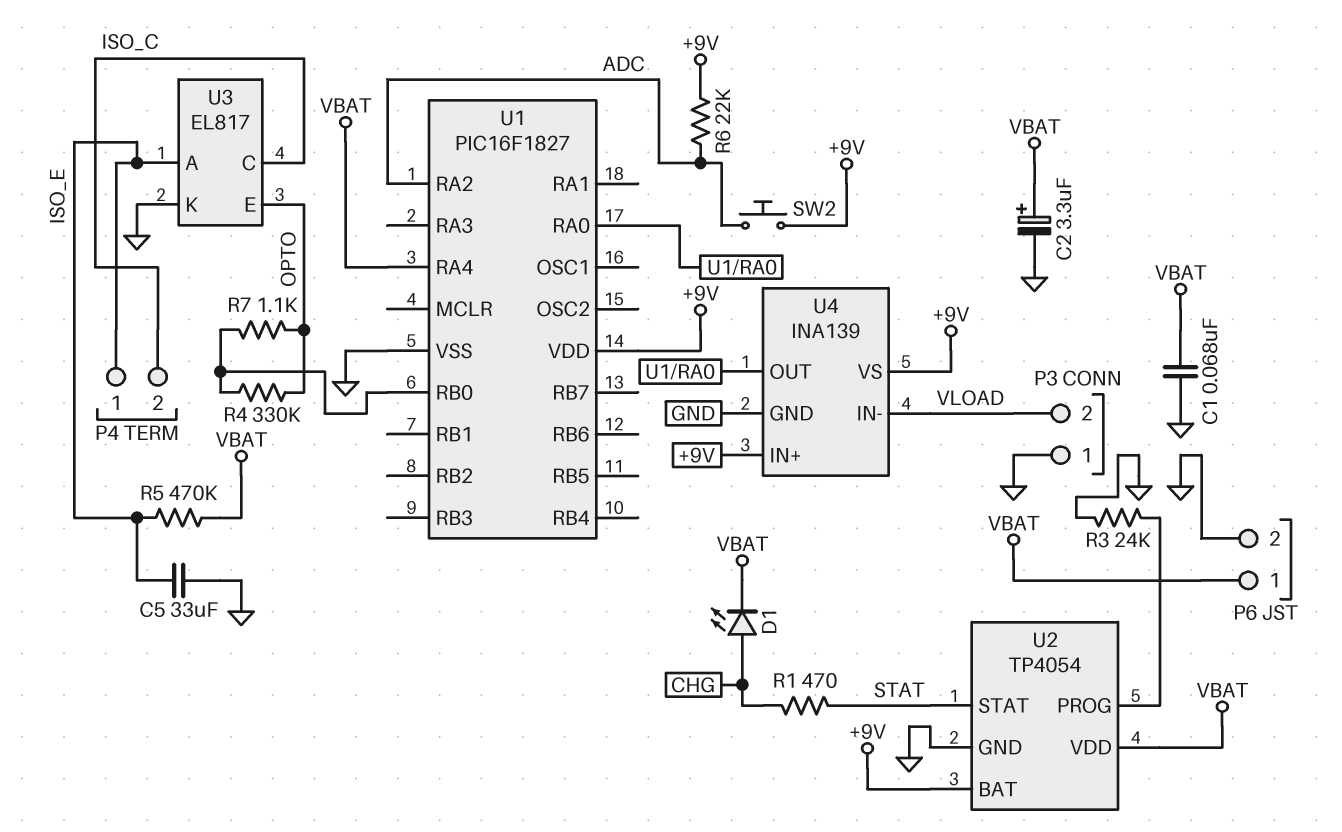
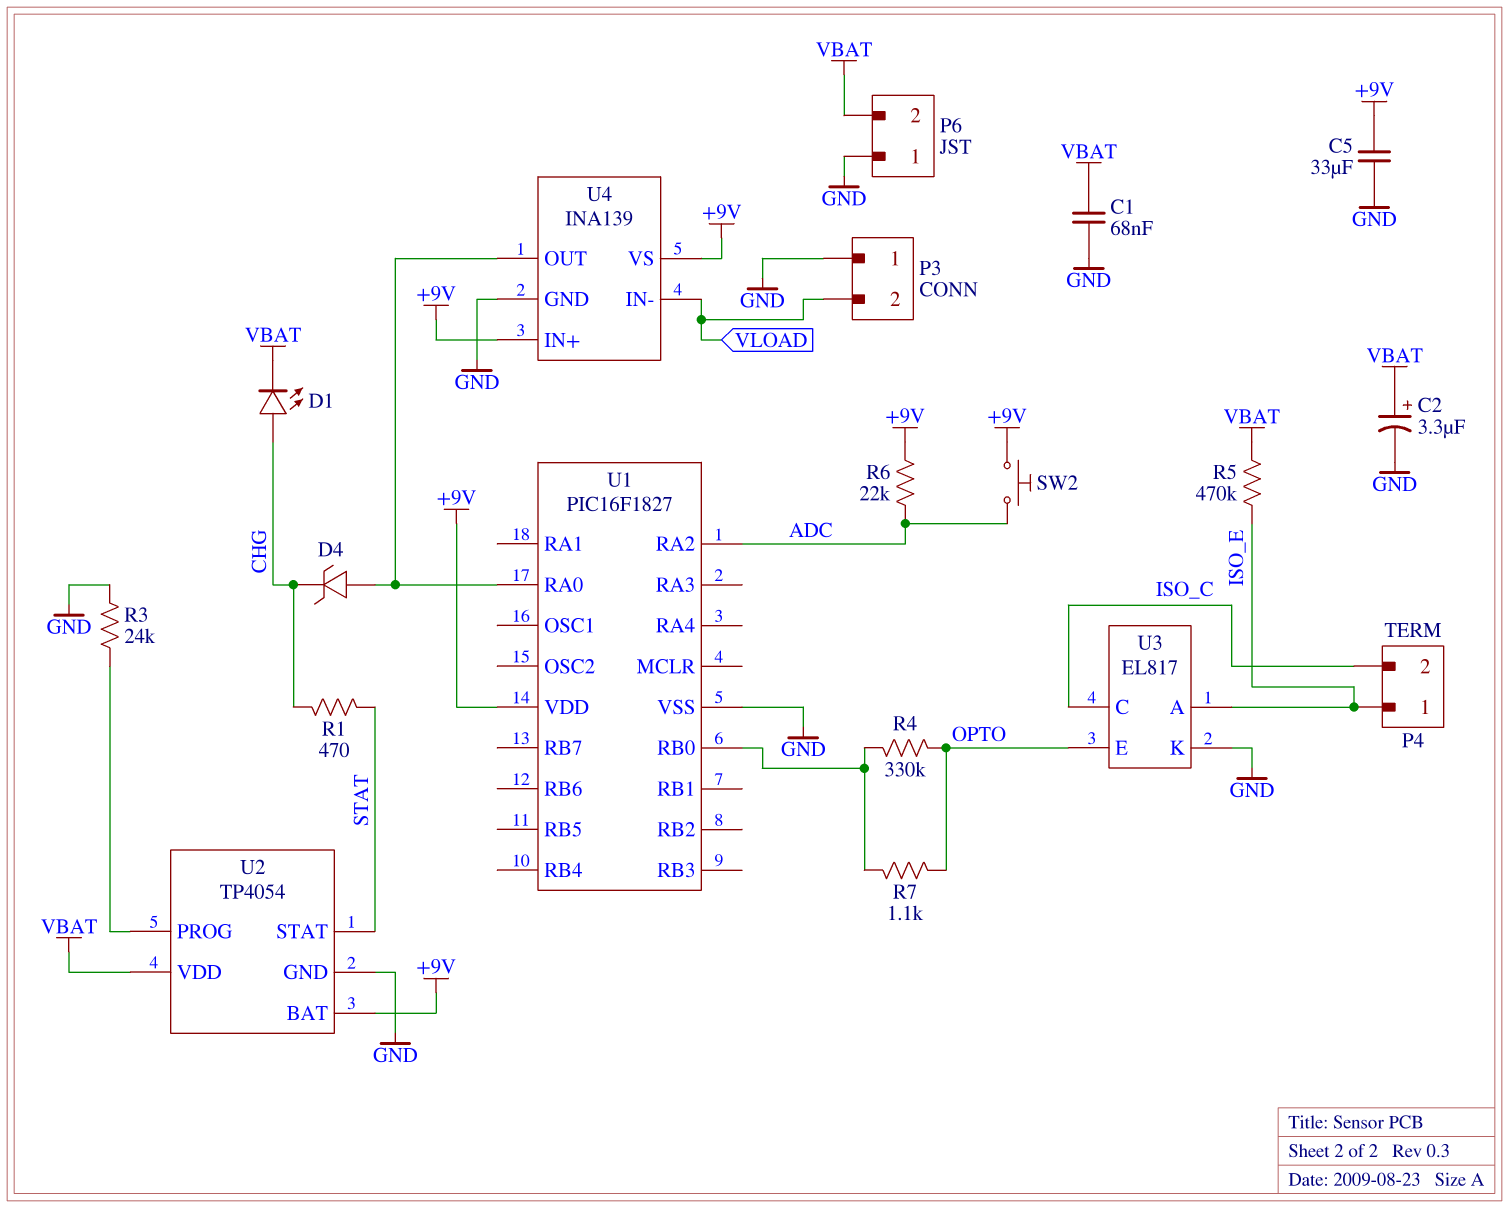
C5: 33uF (GND, ISO_E) -> 33uF (+9V, GND)
D4: none -> zener (A U1/RA0, K CHG)
P6 pin 1: VBAT -> GND
P6 pin 2: GND -> VBAT
U1 pin RA4: VBAT -> none

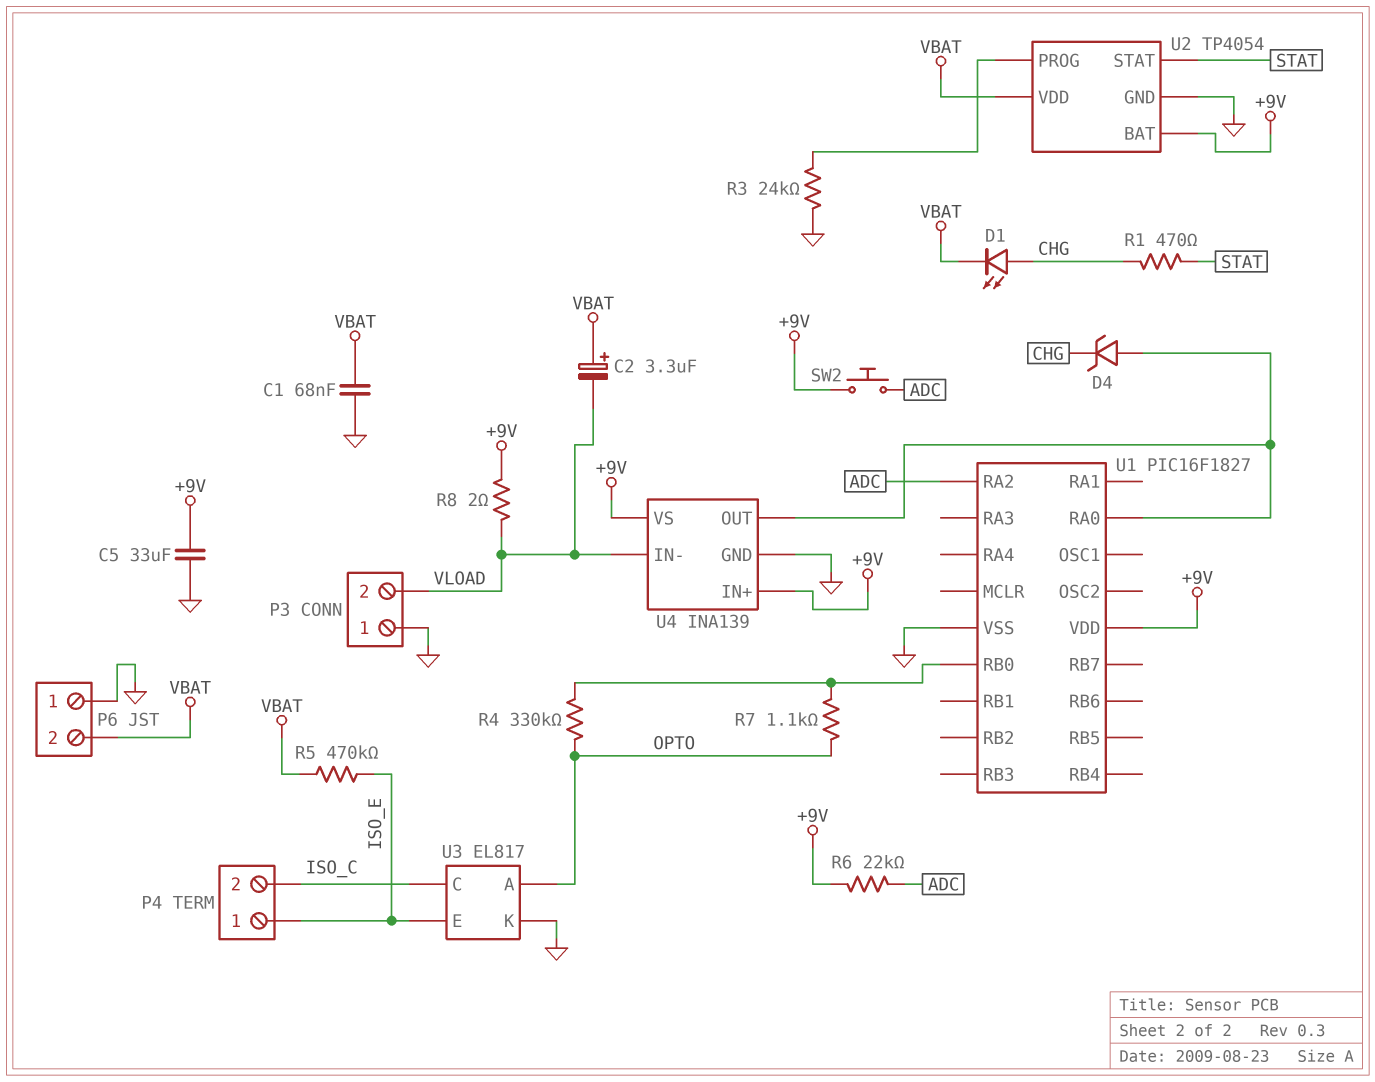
C2: 3.3uF (plus VBAT, minus GND) -> 3.3uF (plus VBAT, minus VLOAD)
R8: none -> 2 (+9V, VLOAD)
U3 pin A: ISO_E -> OPTO
U3 pin E: OPTO -> ISO_E

